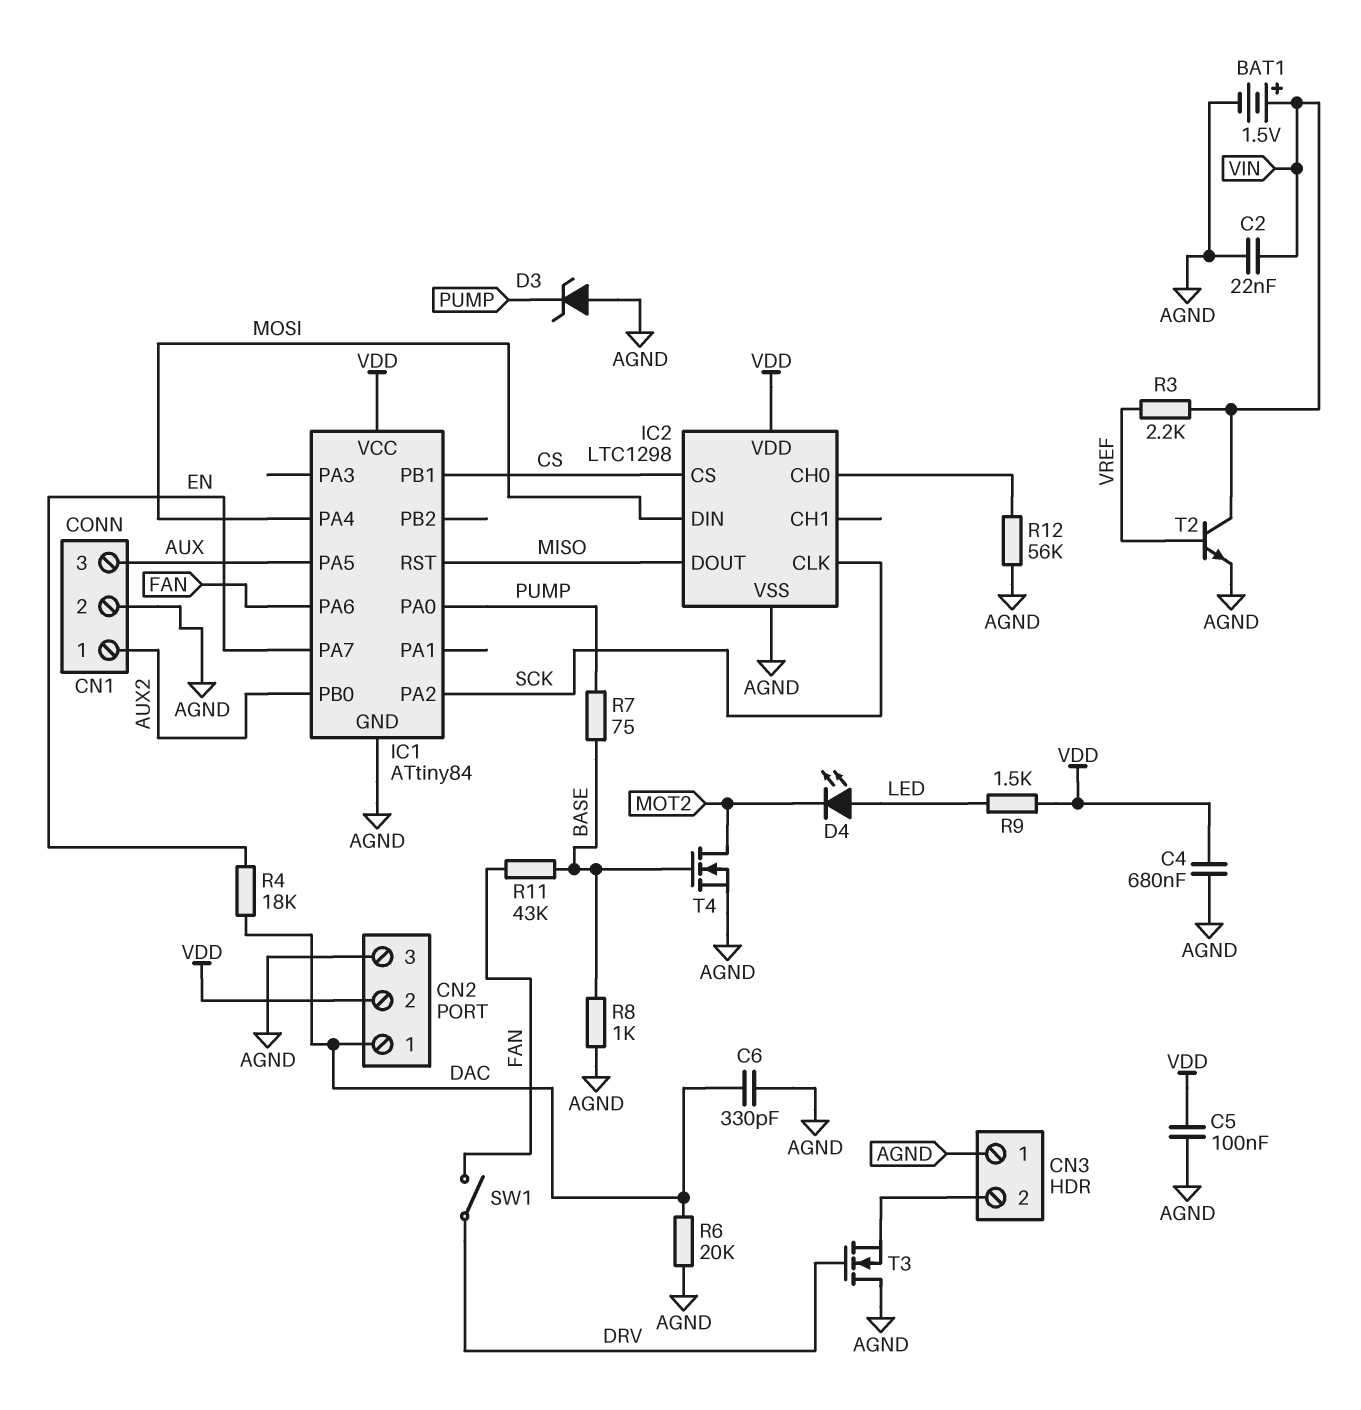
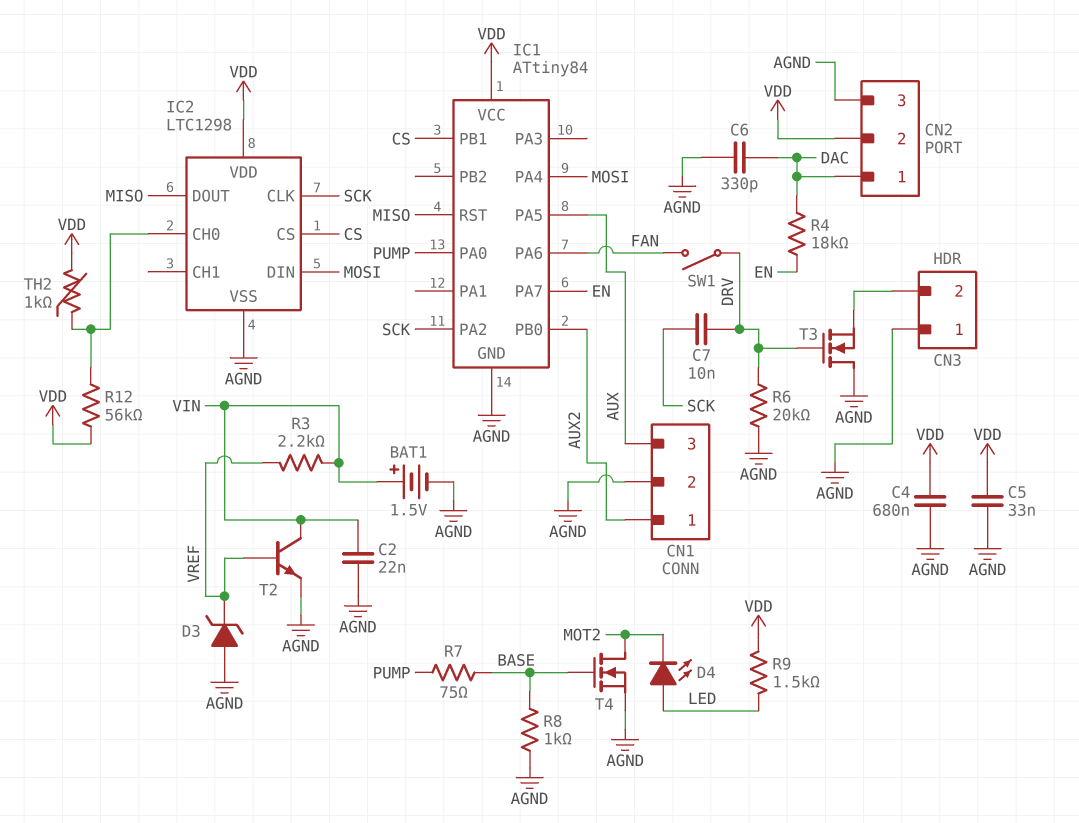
C5: 100nF (AGND, VDD) -> 33nF (AGND, VDD)
C7: none -> 10nF (DRV, SCK)
D3: zener (A AGND, K PUMP) -> zener (A AGND, K VREF)
R6: 20k (AGND, DAC) -> 20k (AGND, DRV)
R11: 43k (BASE, FAN) -> none
R12: 56k (AGND, IC2/CH0) -> 56k (IC2/CH0, VDD)
TH2: none -> 1k (IC2/CH0, VDD)

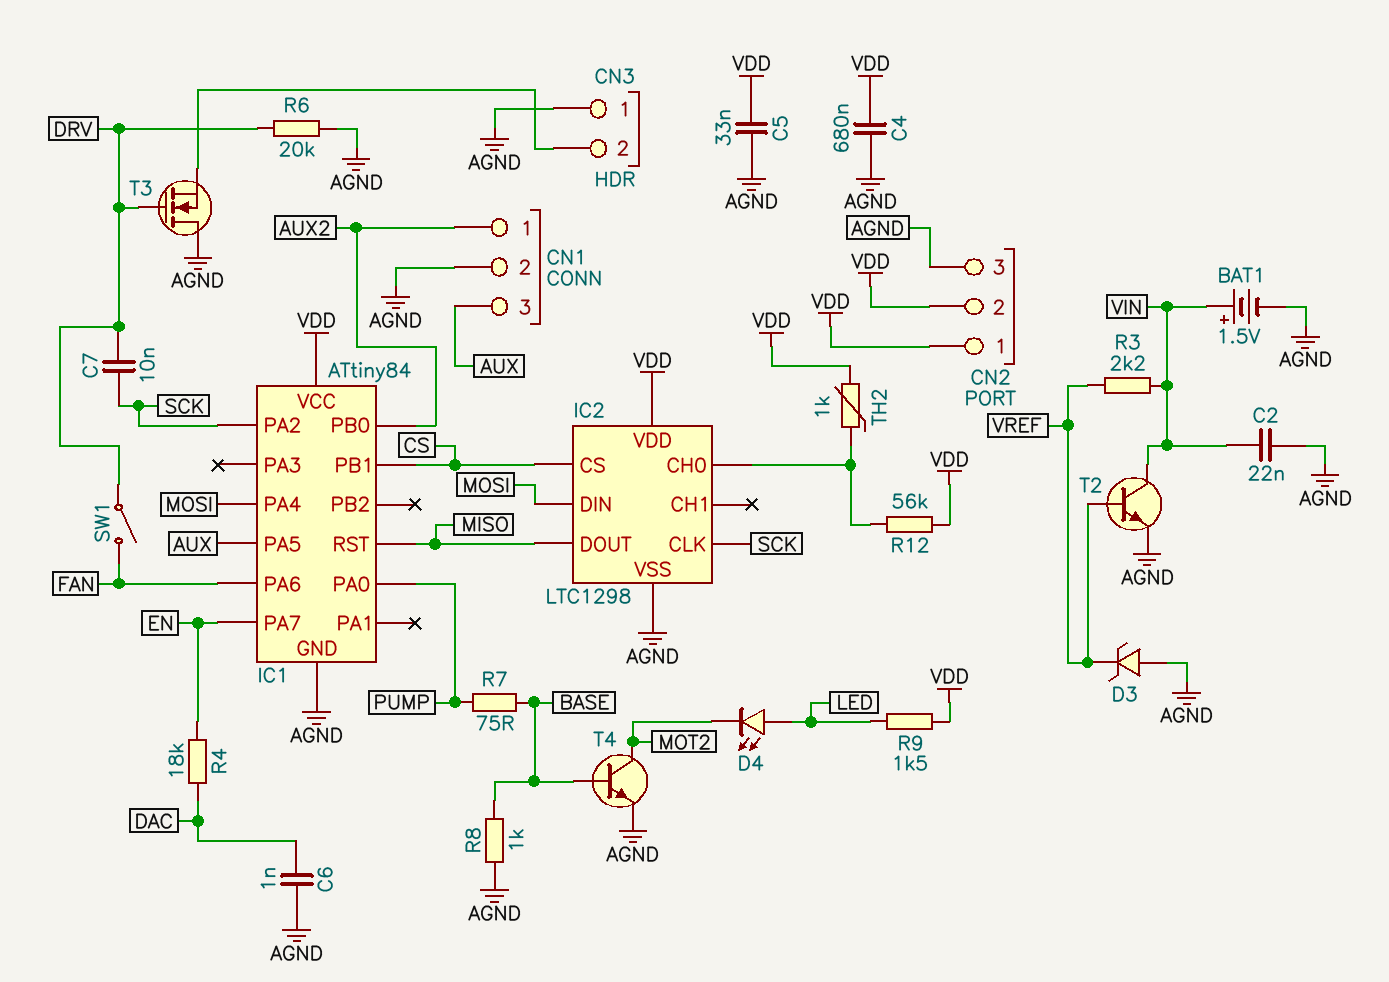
C6: 330pF (AGND, DAC) -> 1nF (AGND, DAC)
CN2 pin 1: DAC -> VDD
T4: NMOS (G BASE, D MOT2, S AGND) -> NPN (B BASE, C MOT2, E AGND)

